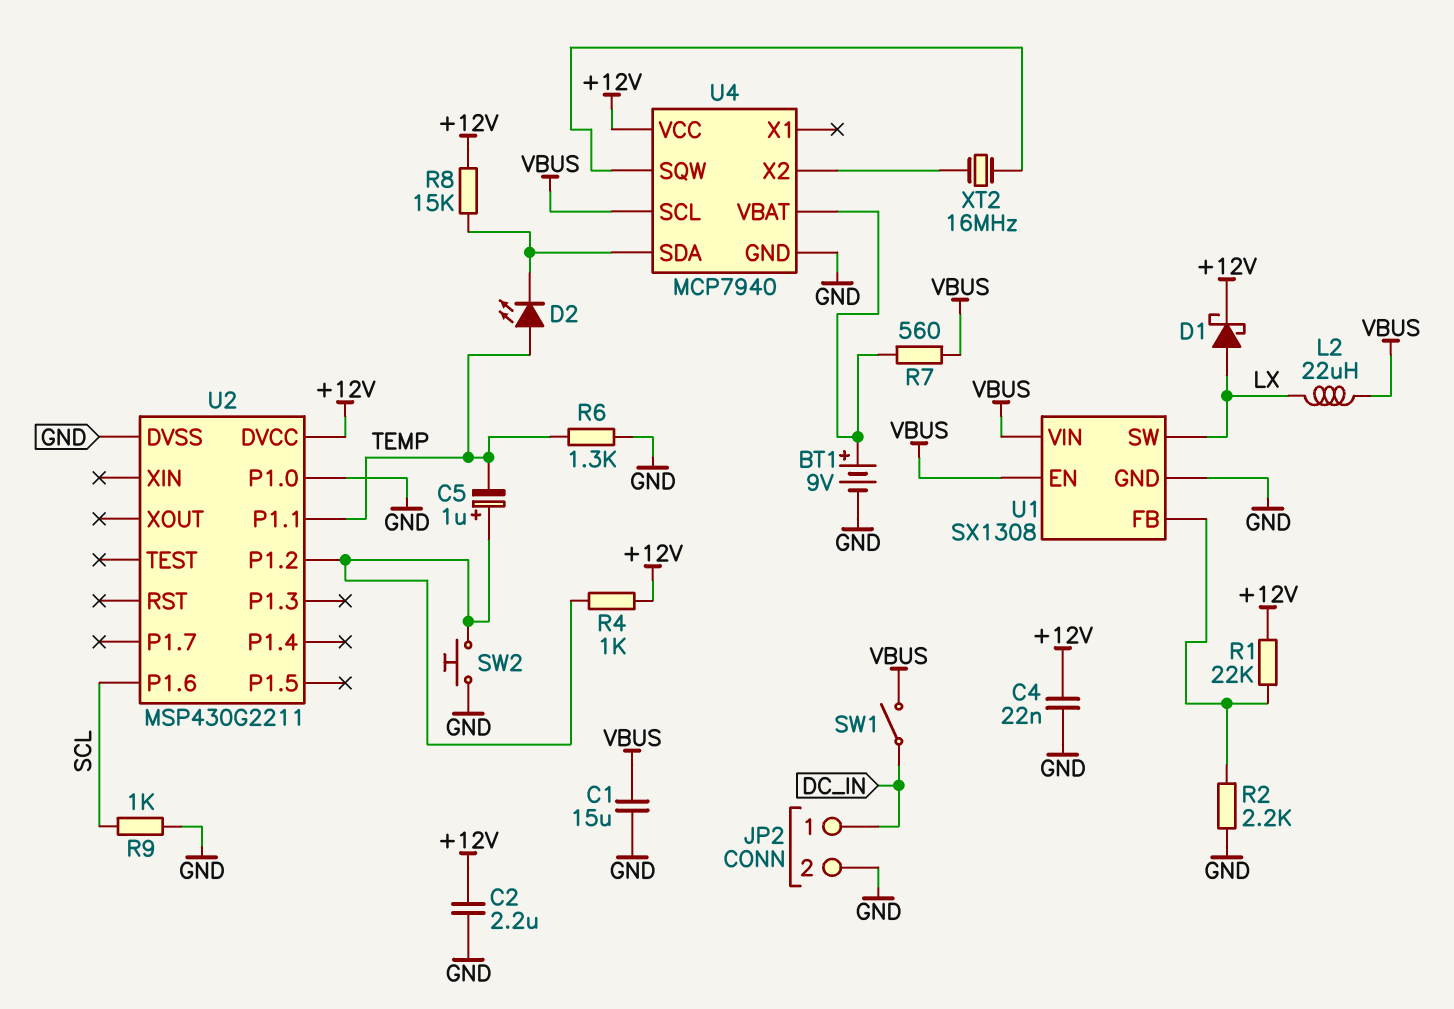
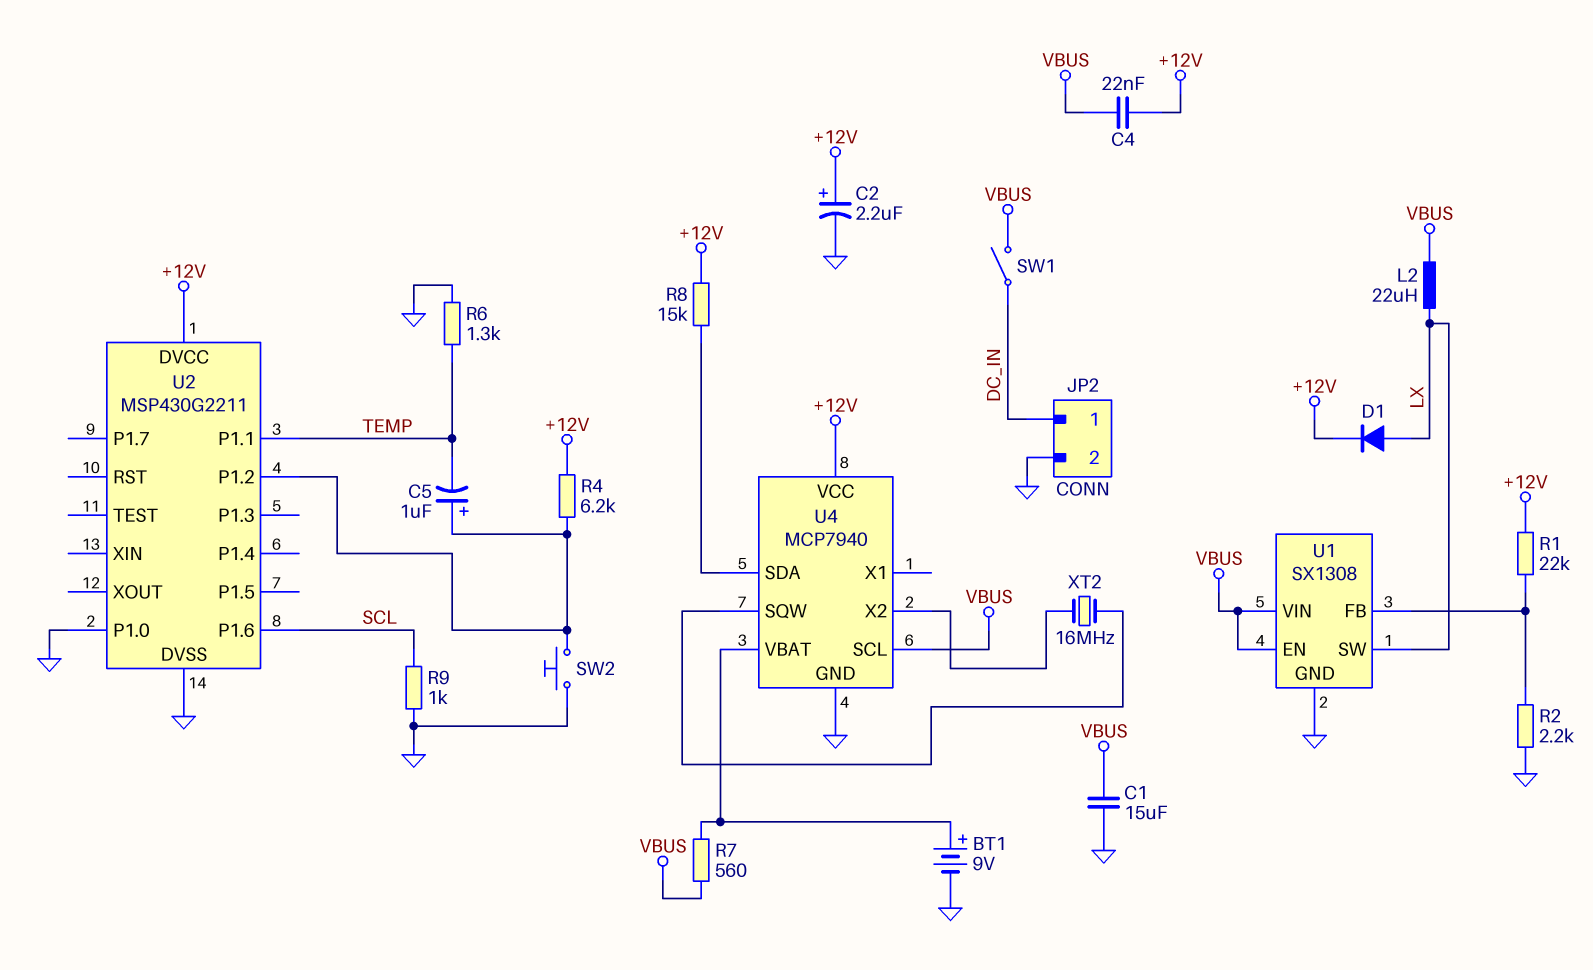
C2: 2.2uF (+12V, GND) -> 2.2uF (plus +12V, minus GND)
C4: 22nF (+12V, GND) -> 22nF (+12V, VBUS)
D1: schottky (A LX, K +12V) -> diode (A LX, K +12V)
D2: LED (A TEMP, K U4/SDA) -> none
R4: 1k (+12V, U2/P1.2) -> 6.2k (+12V, U2/P1.2)

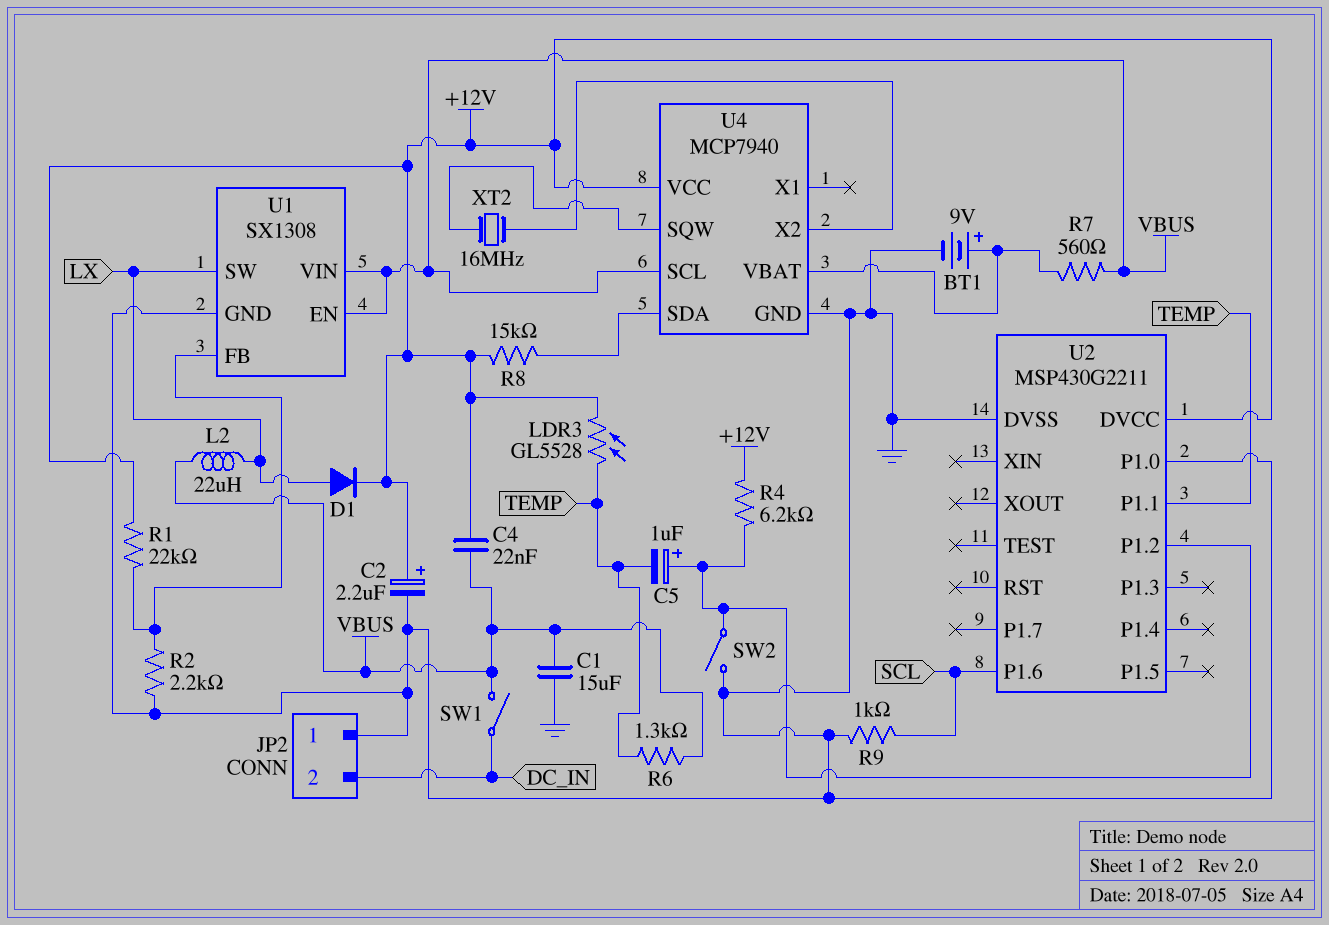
JP2 pin 1: DC_IN -> GND
JP2 pin 2: GND -> DC_IN
LDR3: none -> GL5528 (+12V, TEMP)
R6: 1.3k (GND, TEMP) -> 1.3k (TEMP, VBUS)
SW2: button (GND, U2/P1.2) -> switch (GND, U2/P1.2)

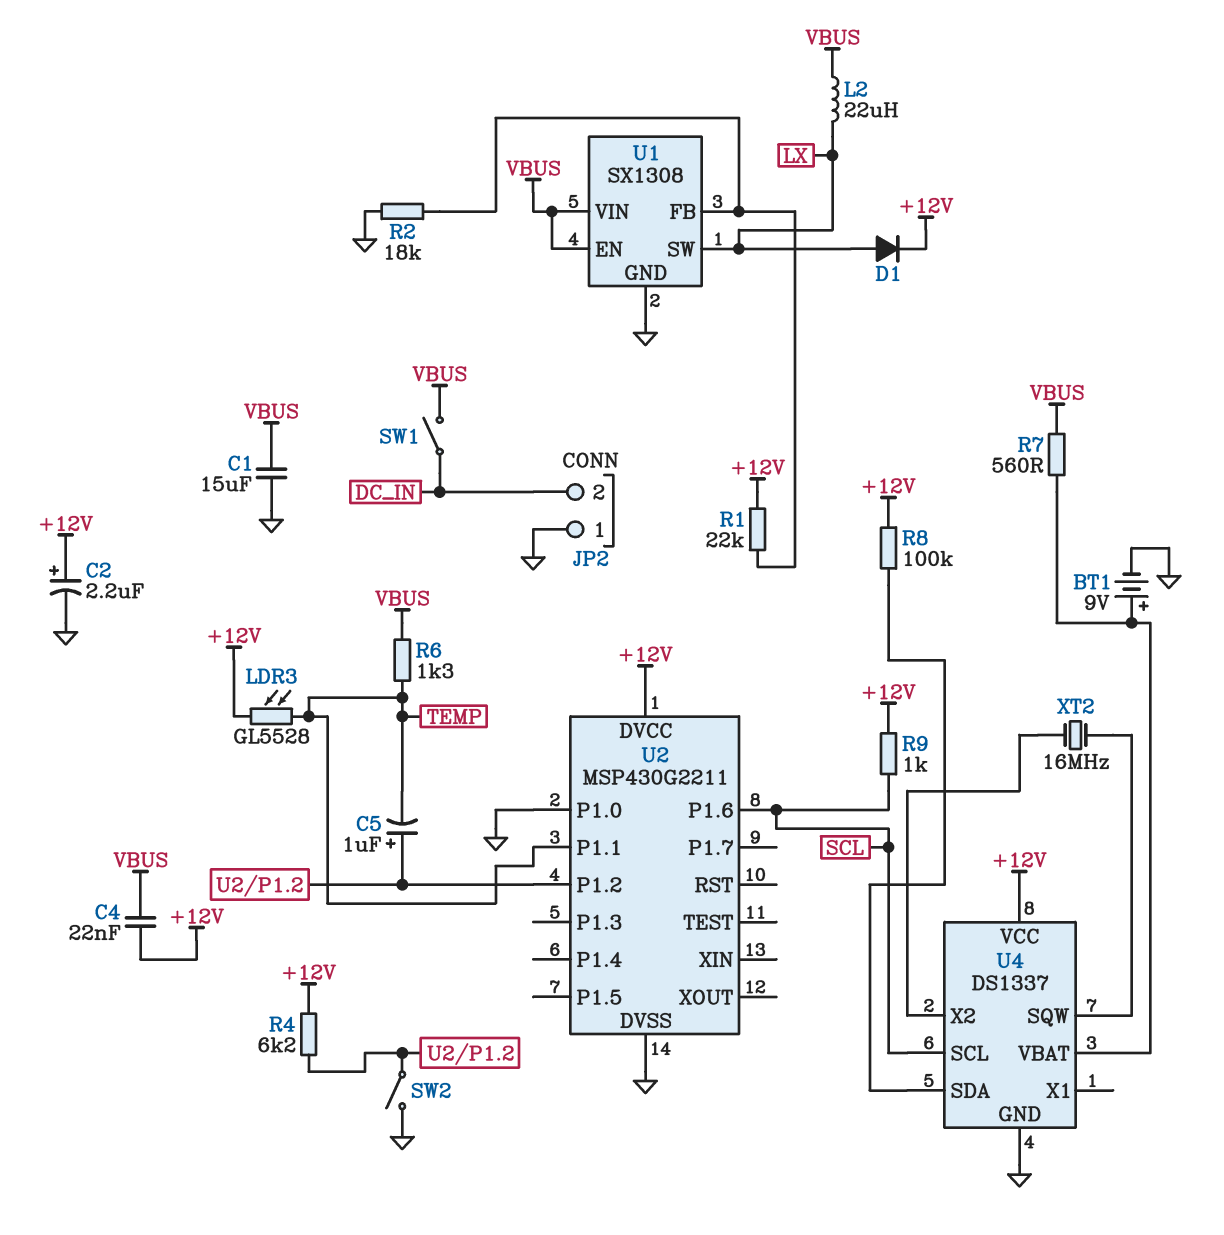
R2: 2.2k (GND, U1/FB) -> 18k (GND, U1/FB)
R8: 15k (+12V, U4/SDA) -> 100k (+12V, U4/SDA)
R9: 1k (GND, SCL) -> 1k (+12V, SCL)
U4: MCP7940 -> DS1337
U4 pin SCL: VBUS -> SCL

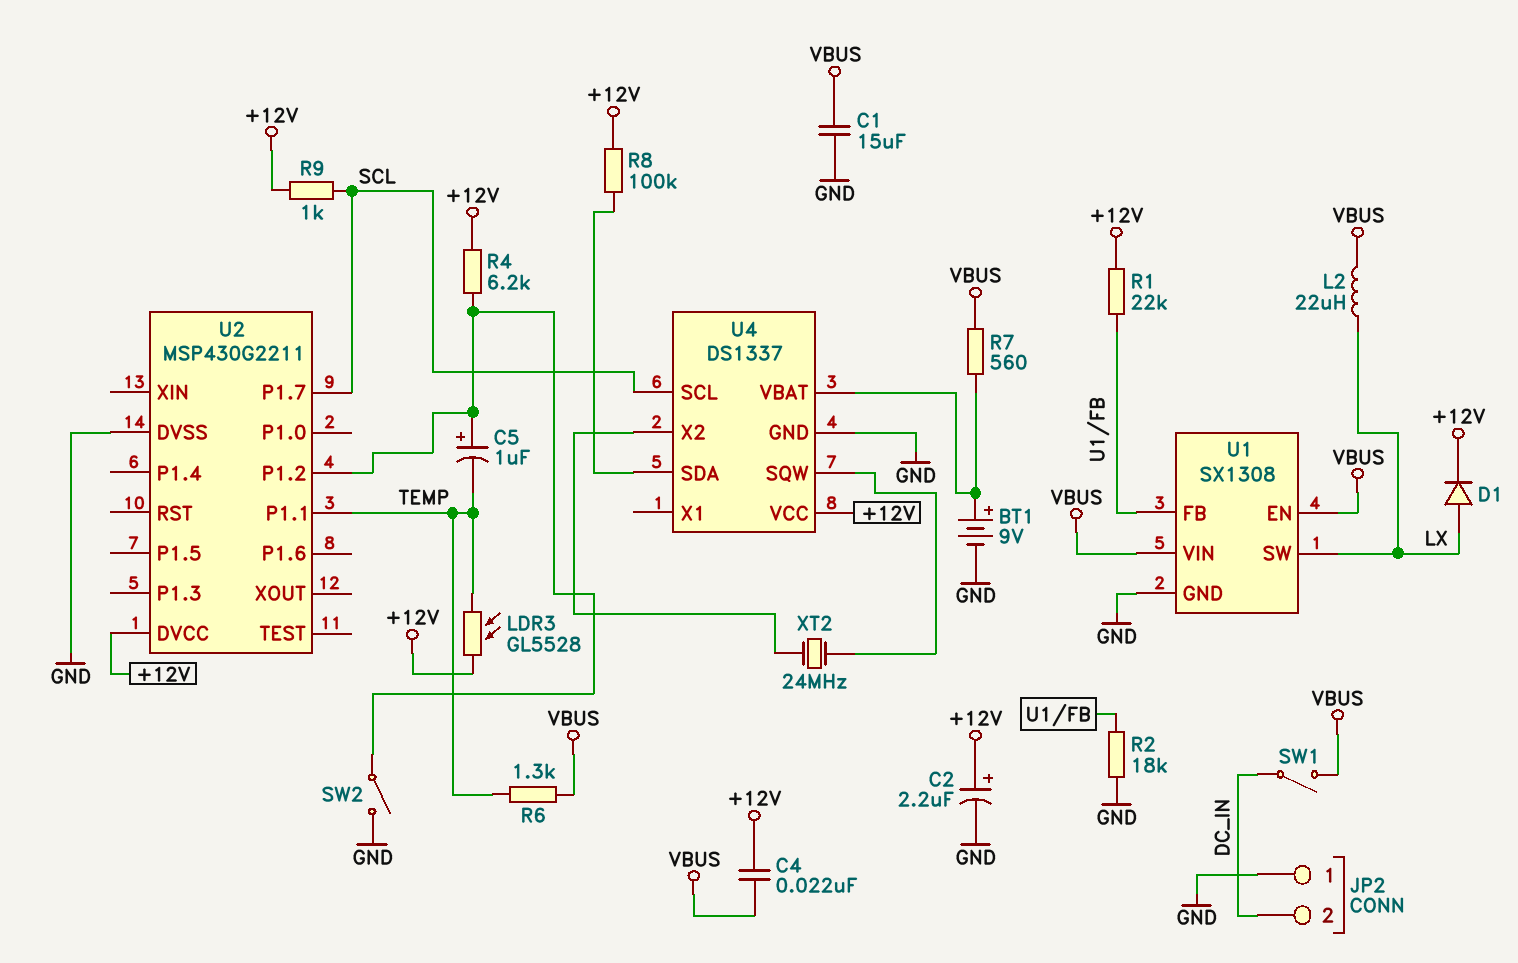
U2 pin P1.0: GND -> none
U2 pin P1.6: SCL -> none
U2 pin P1.7: none -> SCL
XT2: 16MHz (U4/SQW, U4/X2) -> 24MHz (U4/SQW, U4/X2)

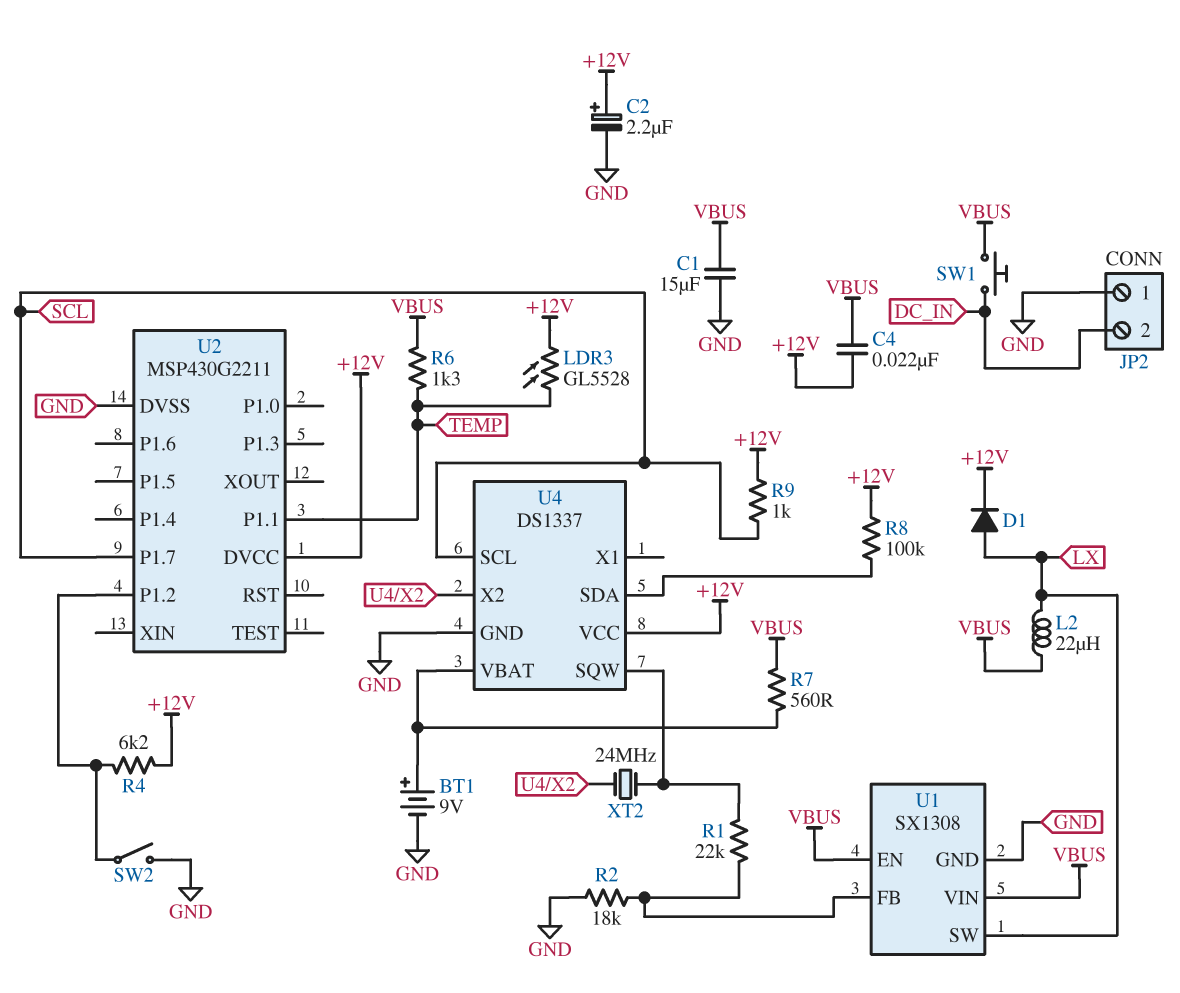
C5: 1uF (plus U2/P1.2, minus TEMP) -> none
R1: 22k (+12V, U1/FB) -> 22k (U1/FB, U4/SQW)
SW1: switch (DC_IN, VBUS) -> button (DC_IN, VBUS)

